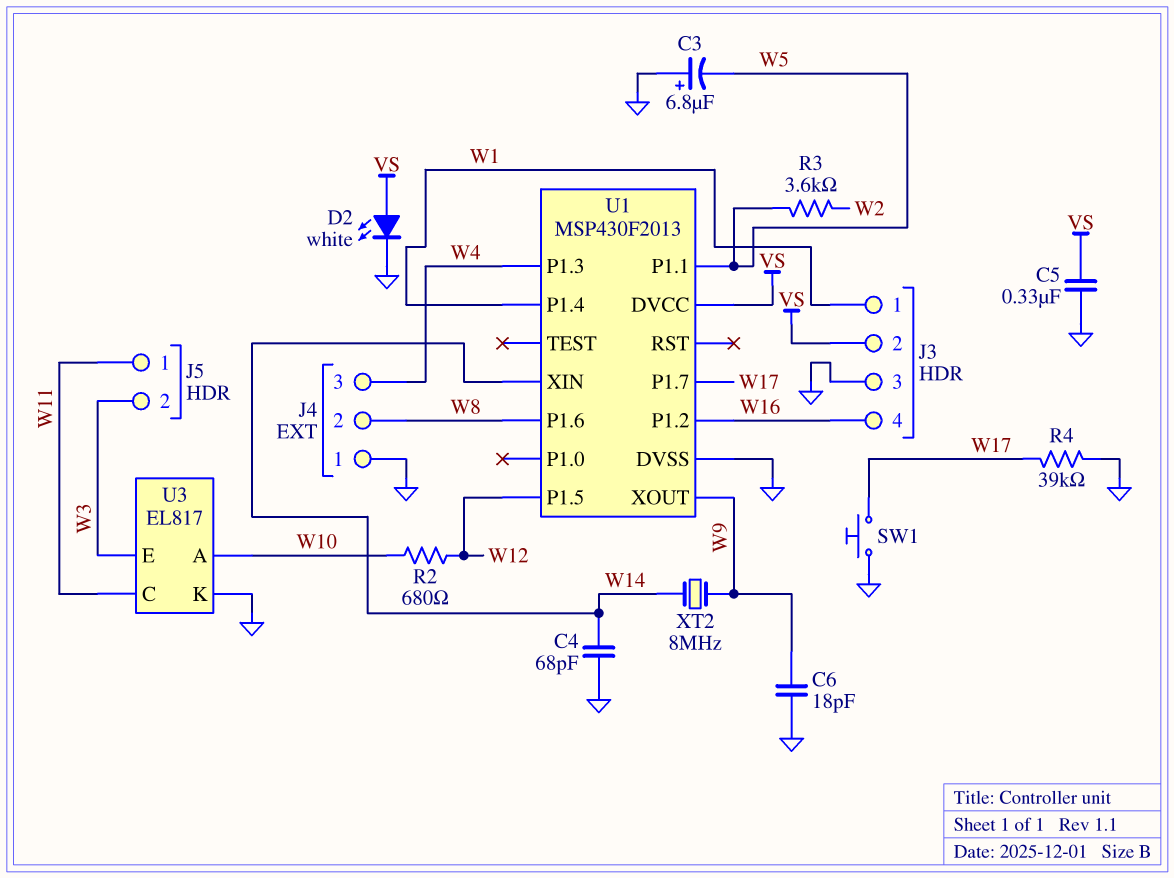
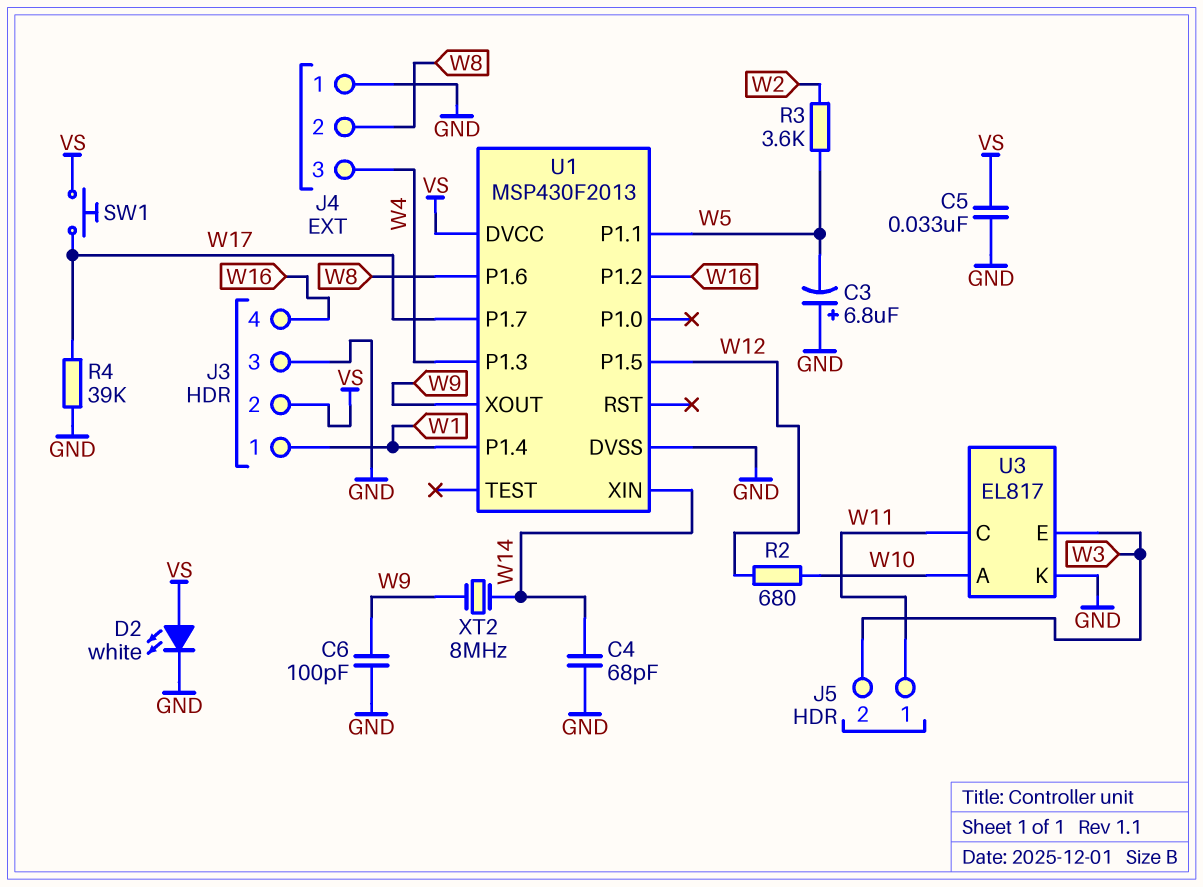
C5: 330nF (GND, VS) -> 33nF (GND, VS)
C6: 18pF (GND, W9) -> 100pF (GND, W9)
SW1: button (GND, W17) -> button (VS, W17)

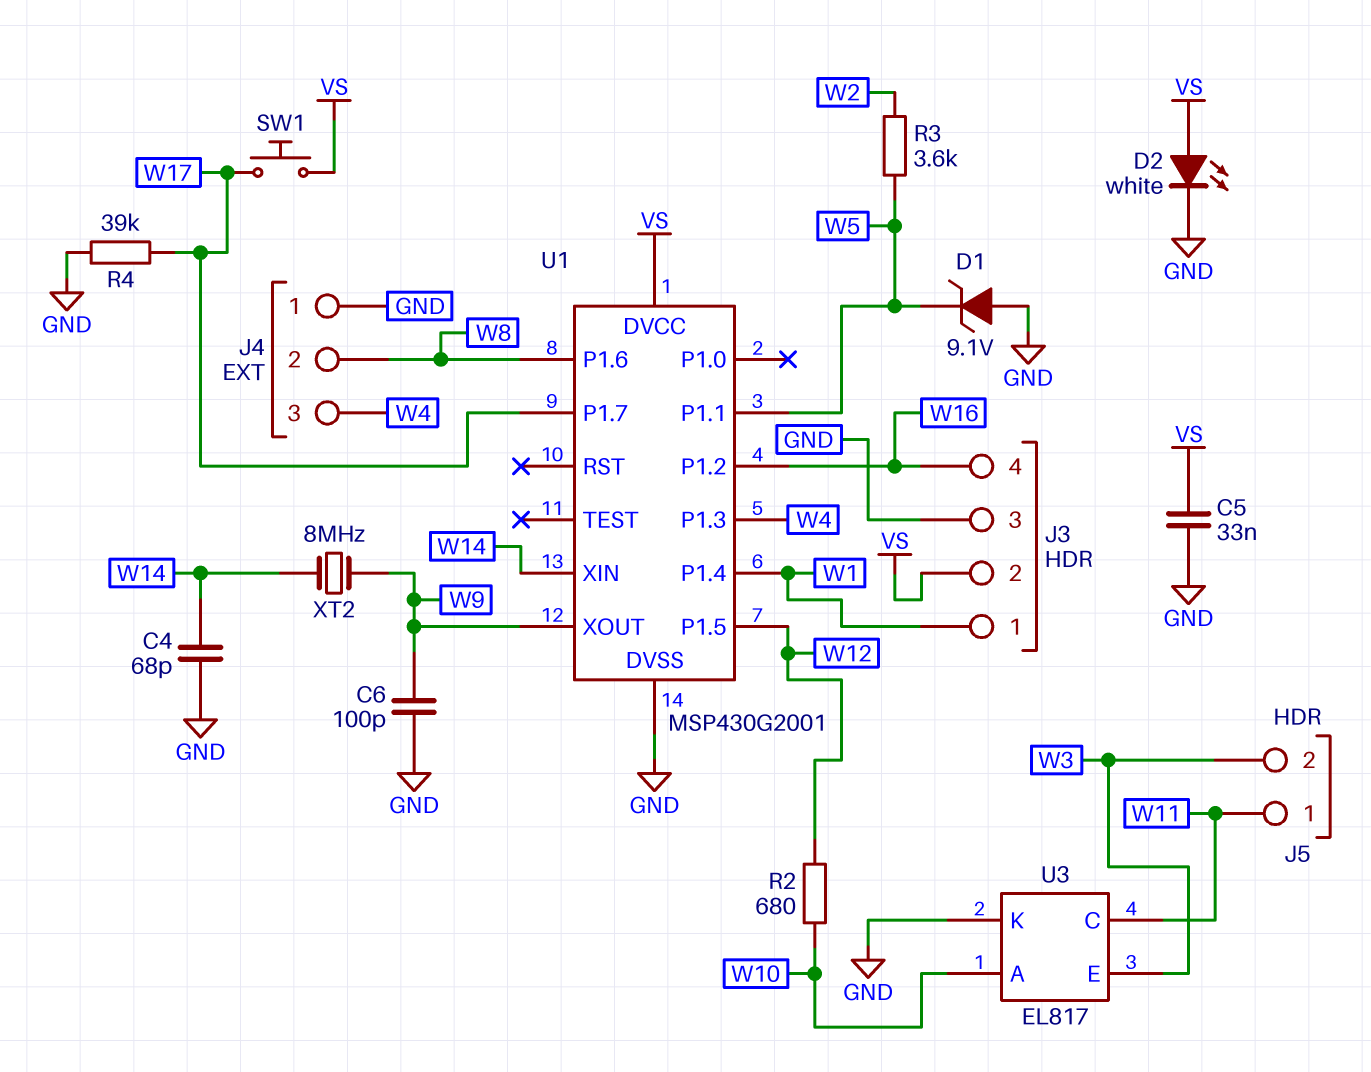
C3: 6.8uF (plus GND, minus W5) -> none
D1: none -> zener 9.1V (A GND, K W5)
U1: MSP430F2013 -> MSP430G2001

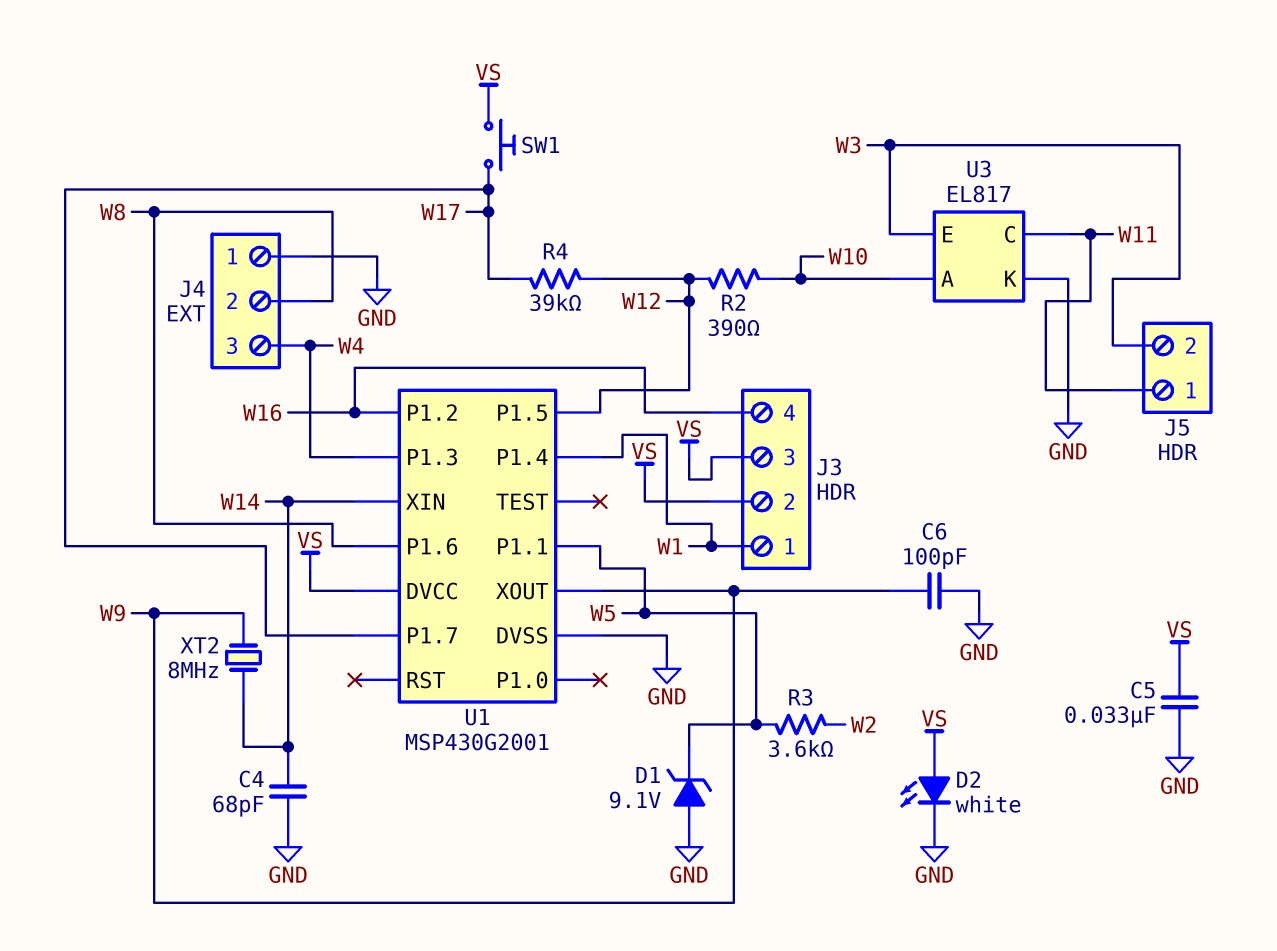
J3 pin 3: GND -> VS
R2: 680 (W10, W12) -> 390 (W10, W12)
R4: 39k (GND, W17) -> 39k (W12, W17)

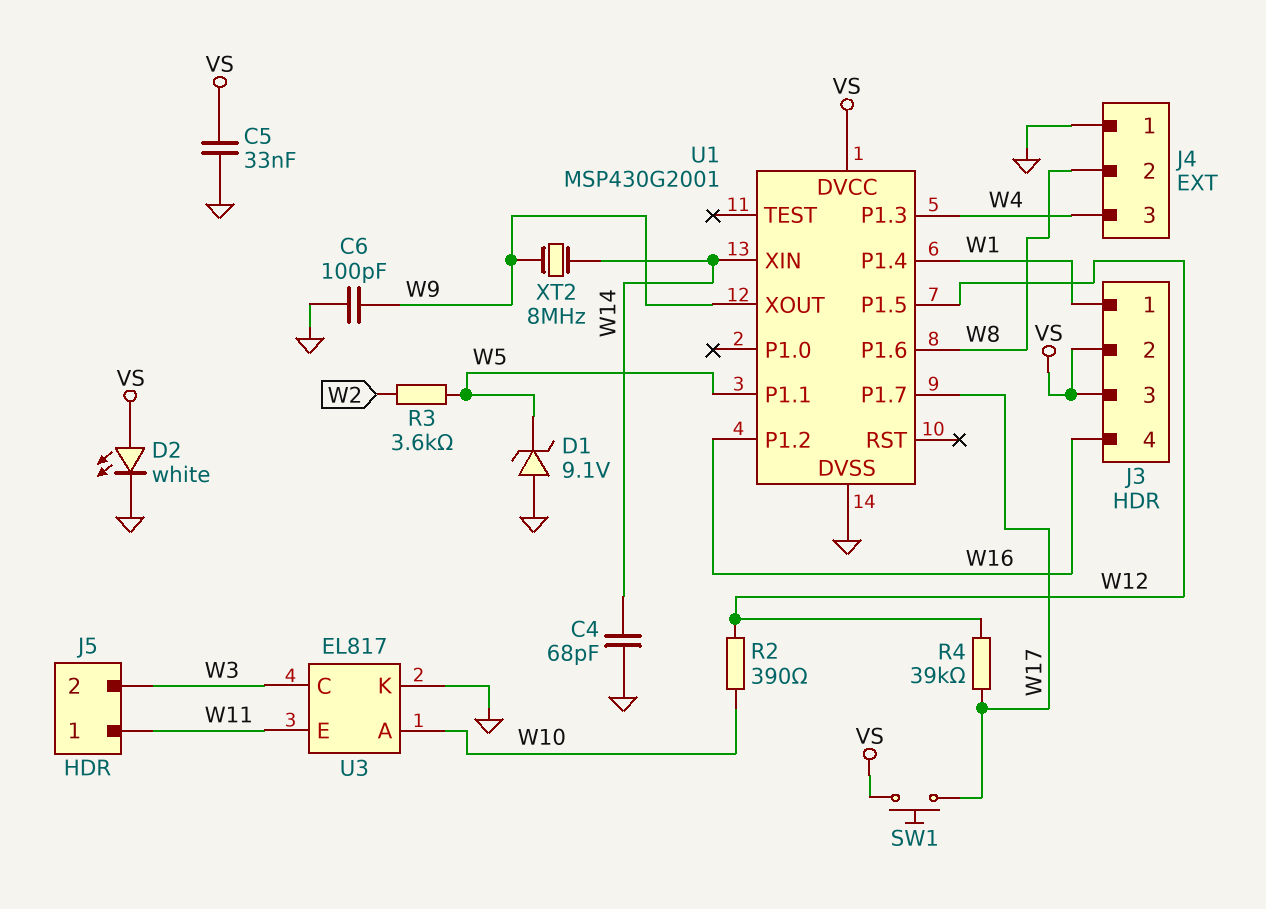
U3 pin C: W11 -> W3
U3 pin E: W3 -> W11

